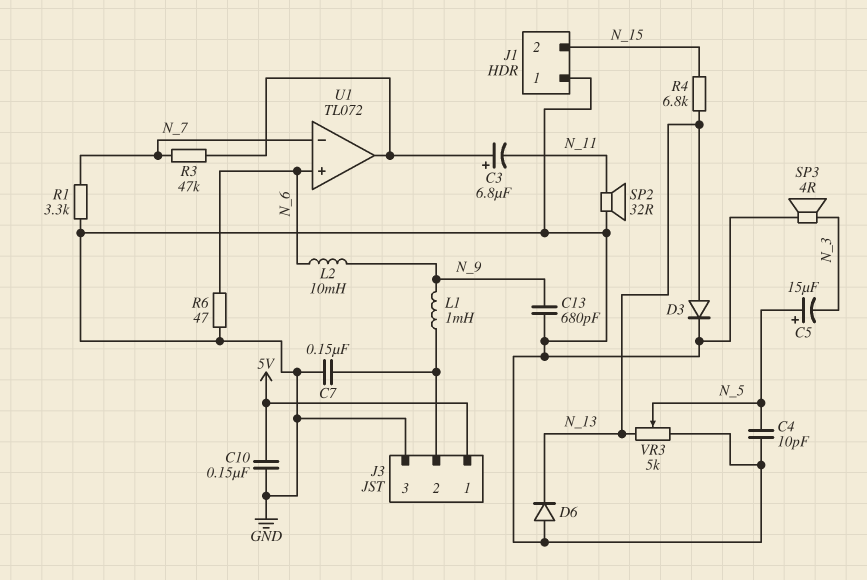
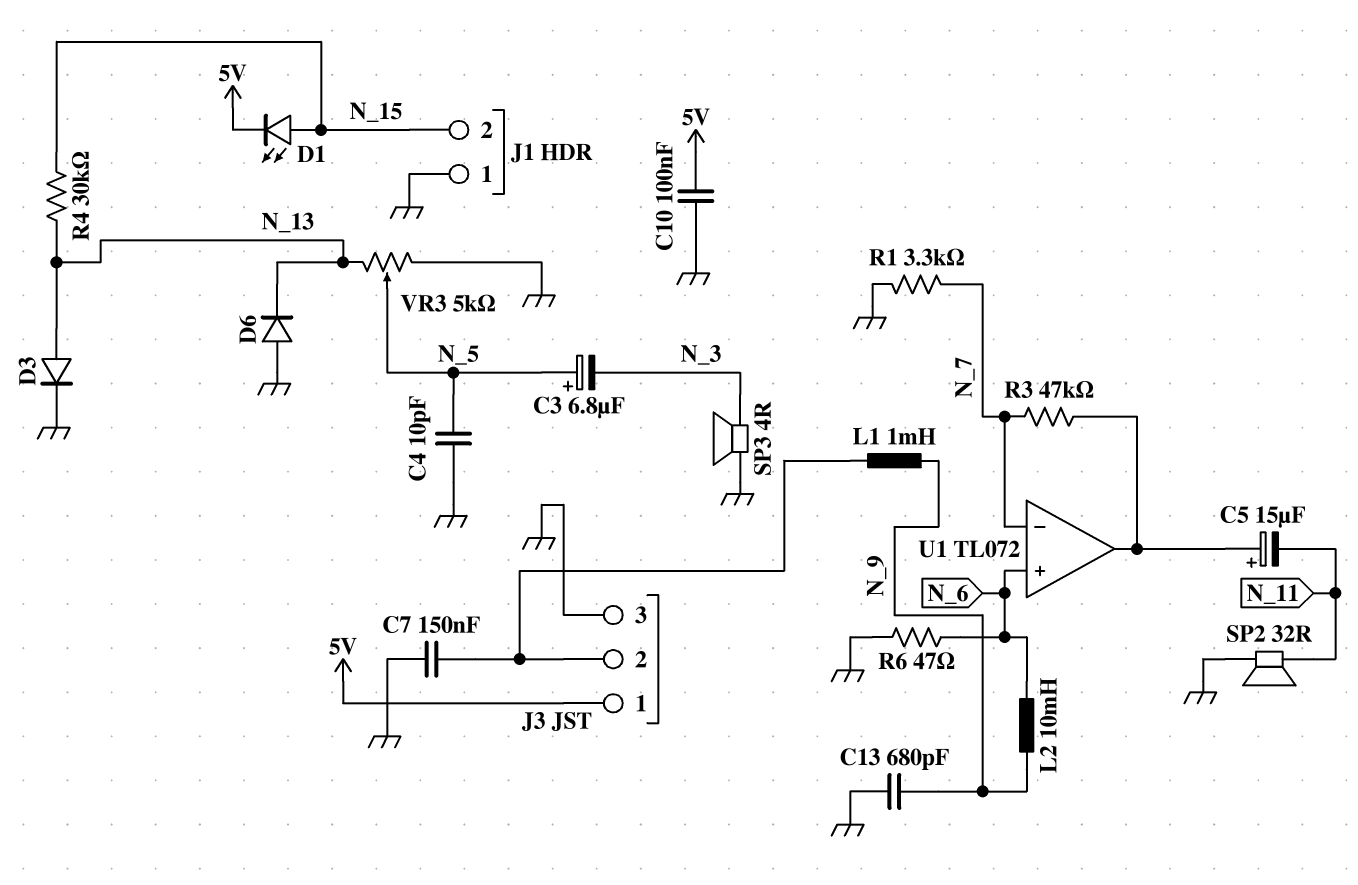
C3: 6.8uF (plus U1/out, minus N_11) -> 6.8uF (plus N_5, minus N_3)
C5: 15uF (plus N_5, minus N_3) -> 15uF (plus U1/out, minus N_11)
C10: 150nF (5V, GND) -> 100nF (5V, GND)
D1: none -> LED (A N_15, K 5V)
R4: 6.8k (N_13, N_15) -> 30k (N_13, N_15)

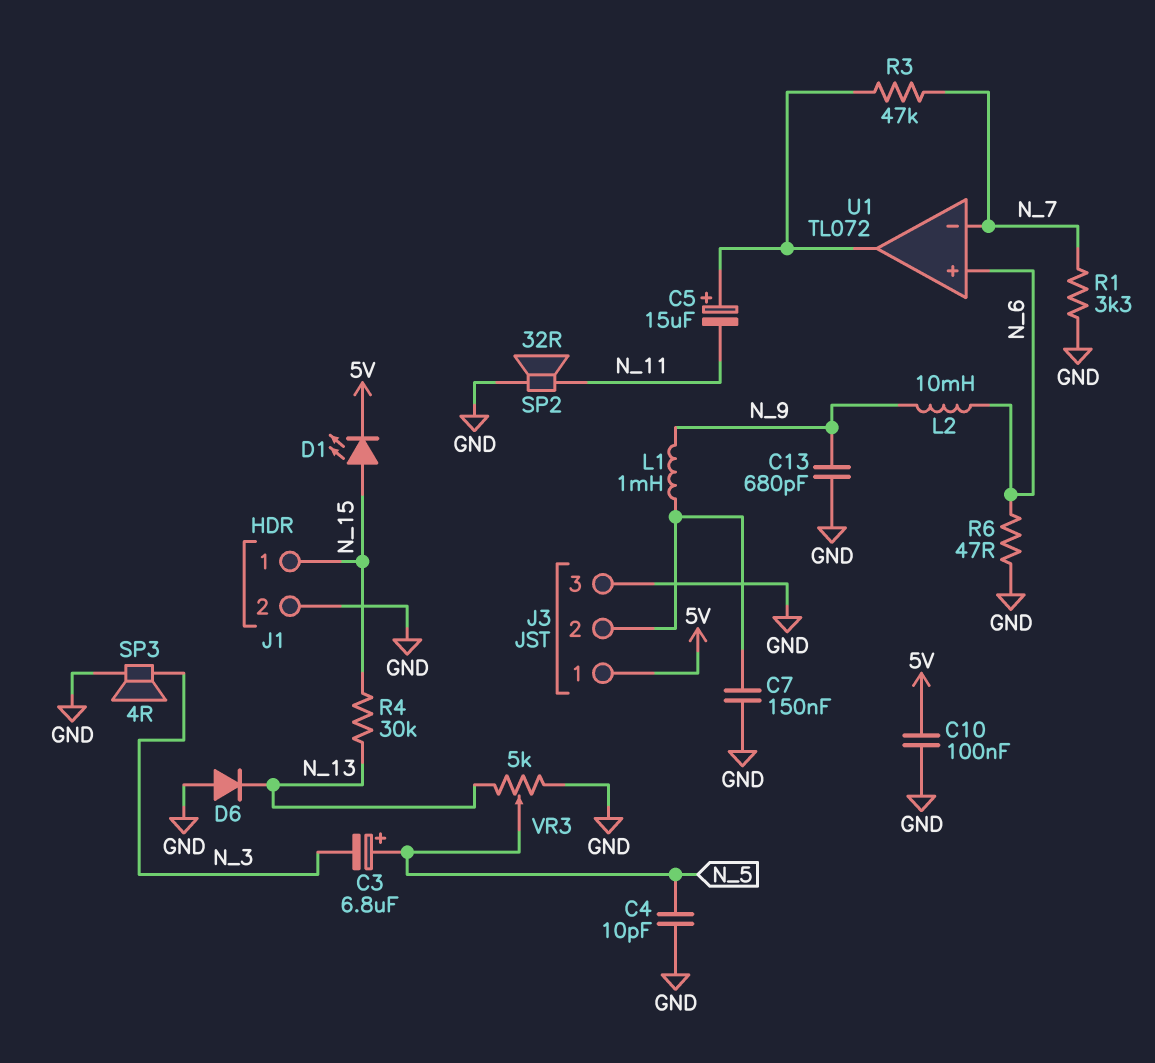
D3: diode (A N_13, K GND) -> none
J1 pin 1: GND -> N_15
J1 pin 2: N_15 -> GND

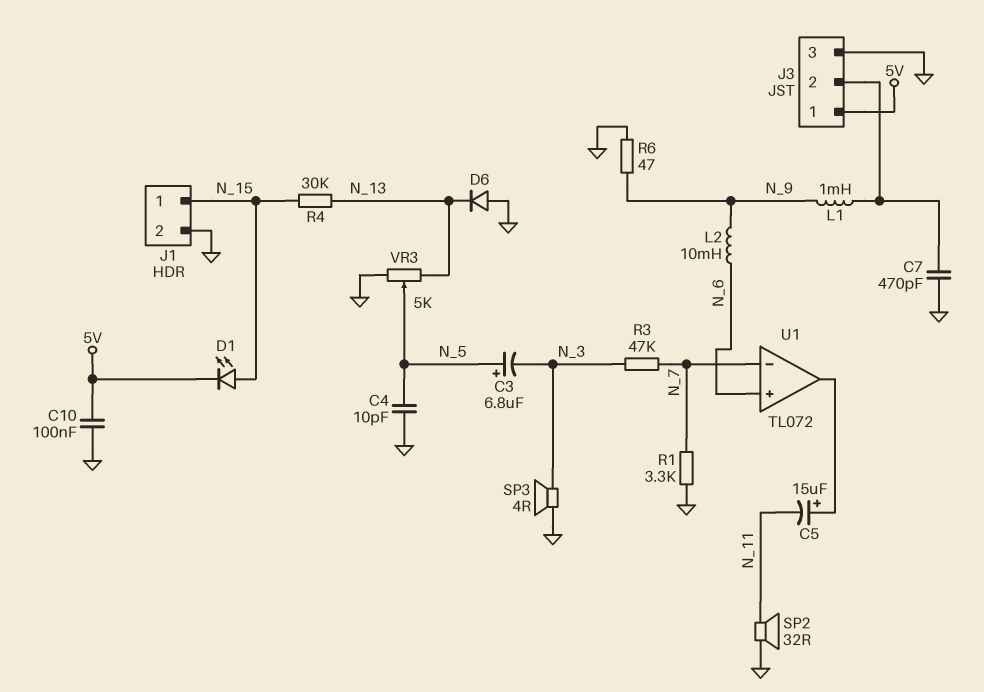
C7: 150nF (GND, J3/2) -> 470pF (GND, J3/2)
C13: 680pF (GND, N_9) -> none
R3: 47k (N_7, U1/out) -> 47k (N_3, N_7)
R6: 47 (GND, N_6) -> 47 (GND, N_9)

